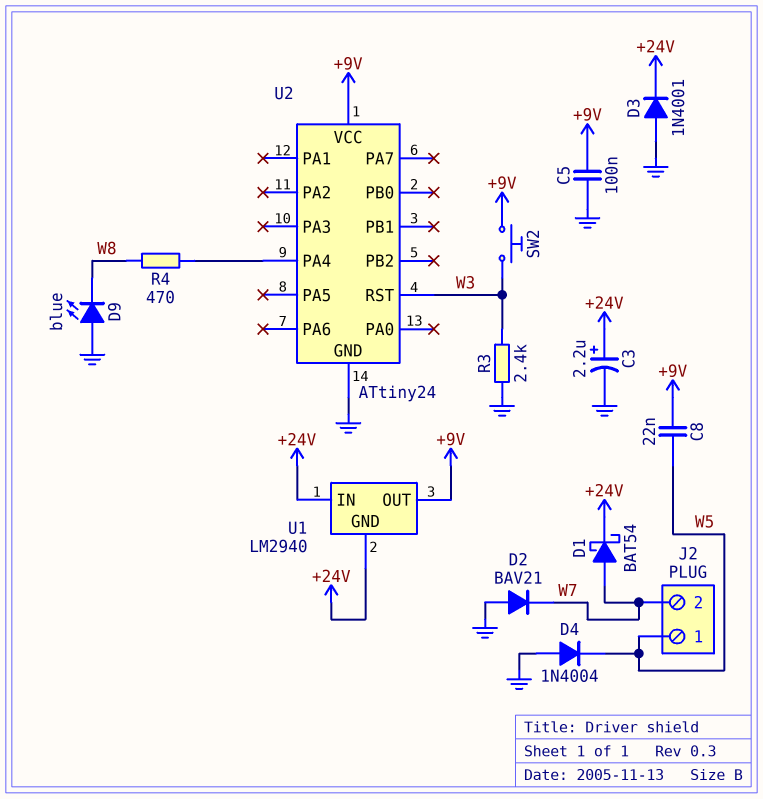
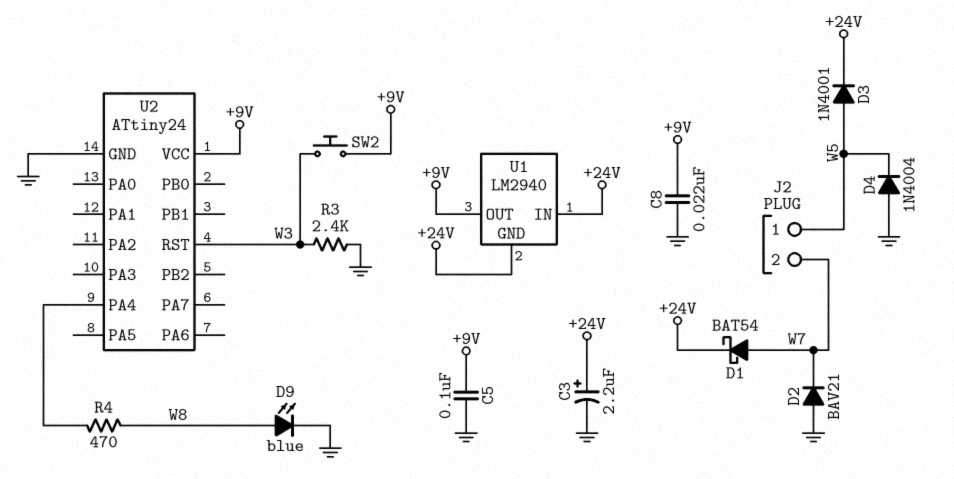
C8: 22nF (+9V, W5) -> 22nF (+9V, GND)
D3: diode 1N4001 (A GND, K +24V) -> diode 1N4001 (A W5, K +24V)
D9: LED blue (A GND, K W8) -> LED blue (A W8, K GND)

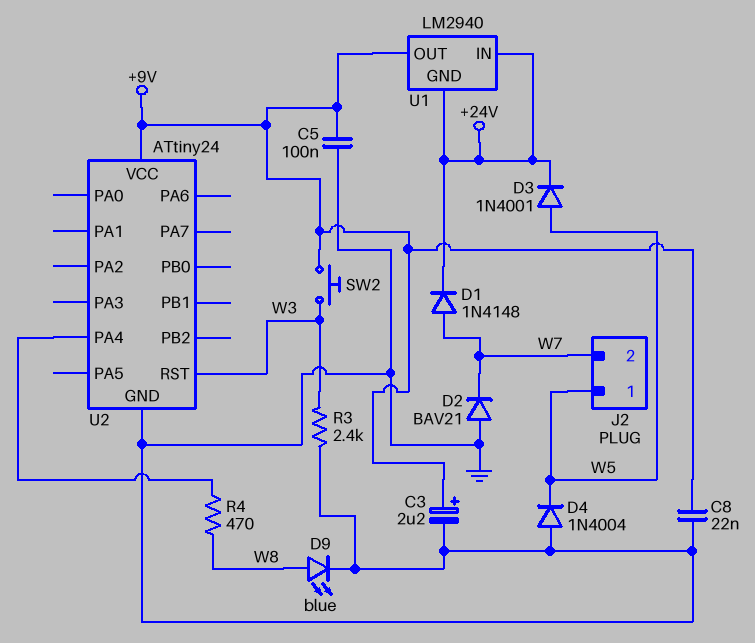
C3: 2.2uF (plus +24V, minus GND) -> 2.2uF (plus +9V, minus GND)
D1: schottky BAT54 (A W7, K +24V) -> diode 1N4148 (A W7, K +24V)

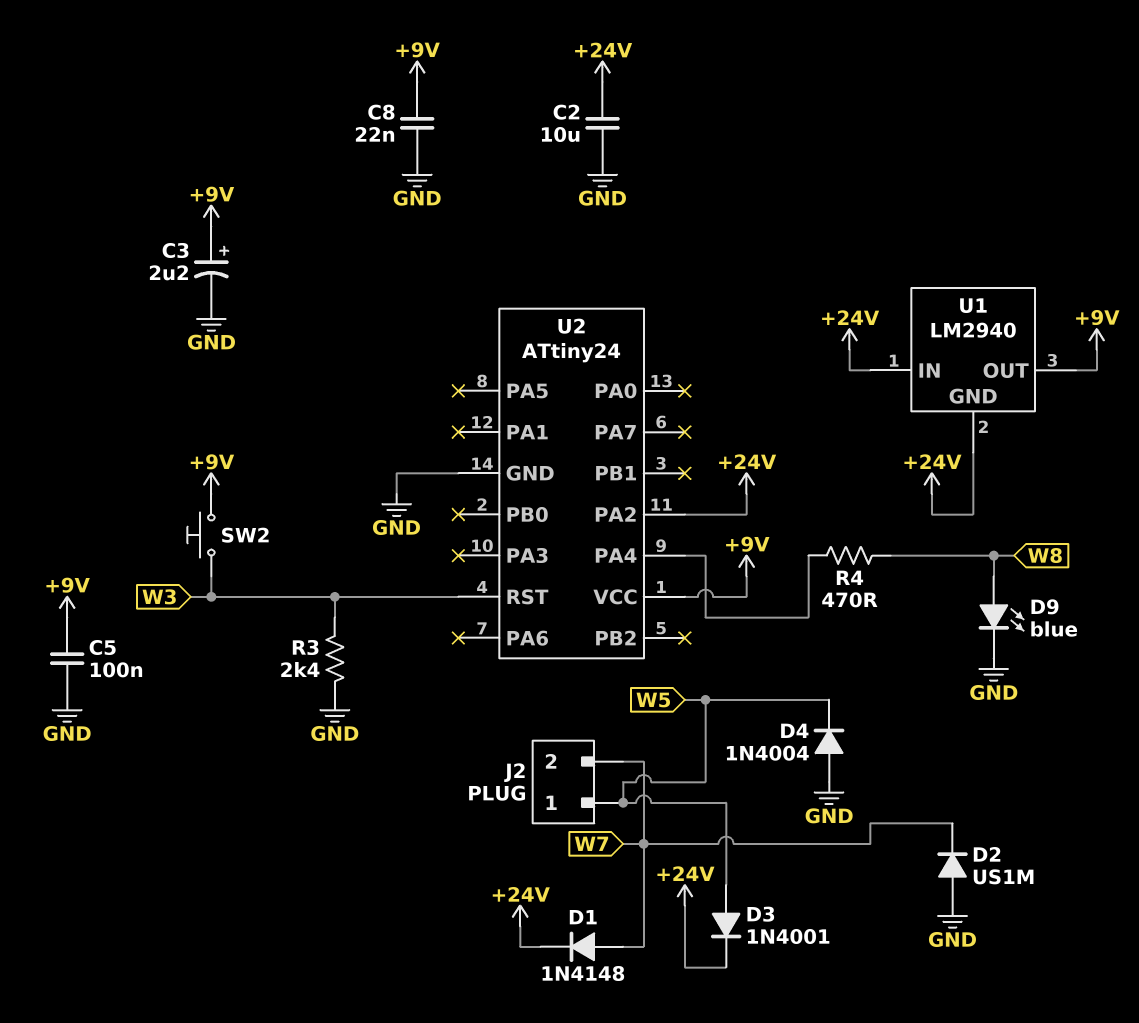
C2: none -> 10uF (+24V, GND)
D2: diode BAV21 (A GND, K W7) -> diode US1M (A GND, K W7)
U2 pin PA2: none -> +24V

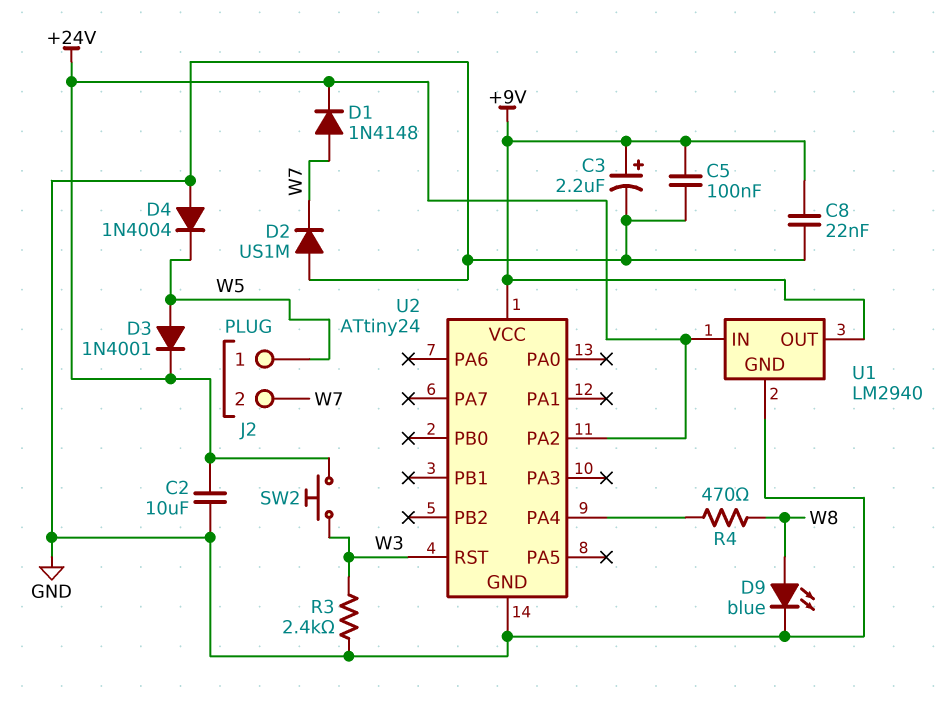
SW2: button (+9V, W3) -> button (+24V, W3)
U1 pin GND: +24V -> GND

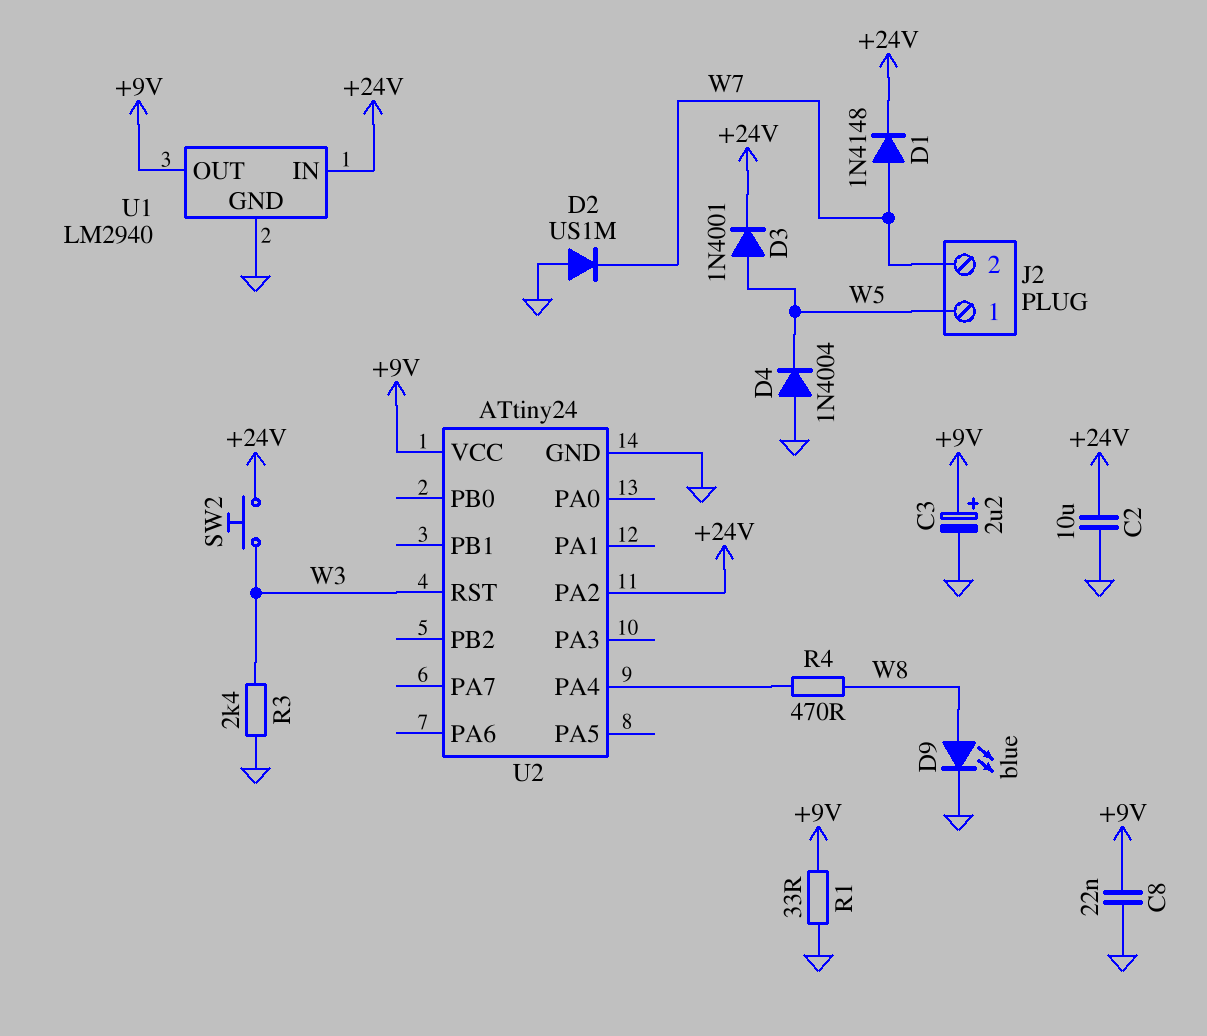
C5: 100nF (+9V, GND) -> none
R1: none -> 33 (+9V, GND)

